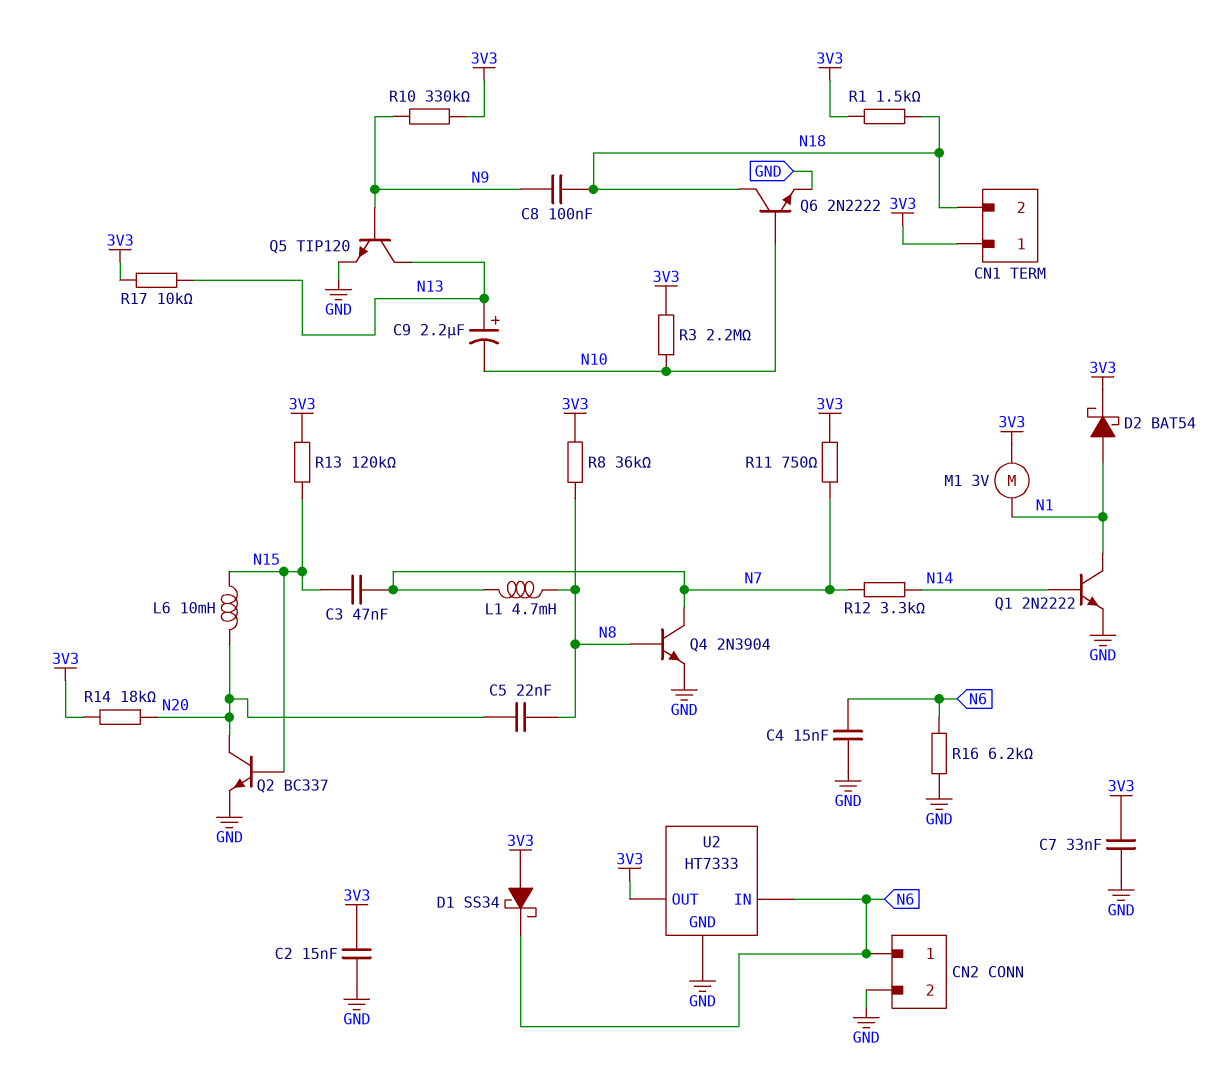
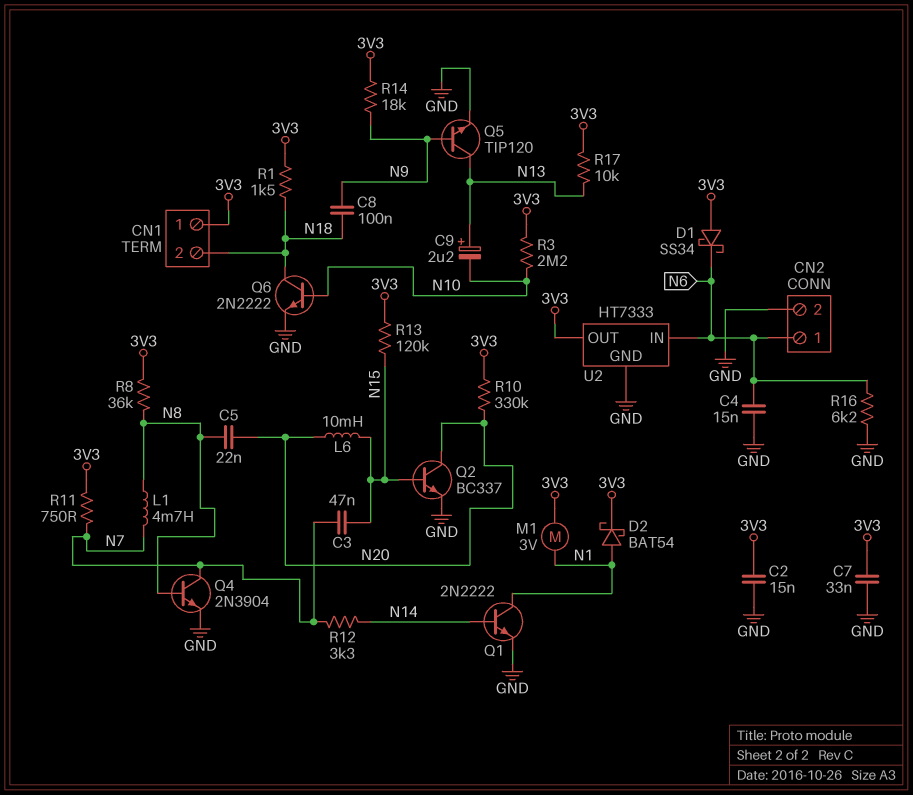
R10: 330k (3V3, N9) -> 330k (3V3, N20)
R14: 18k (3V3, N20) -> 18k (3V3, N9)

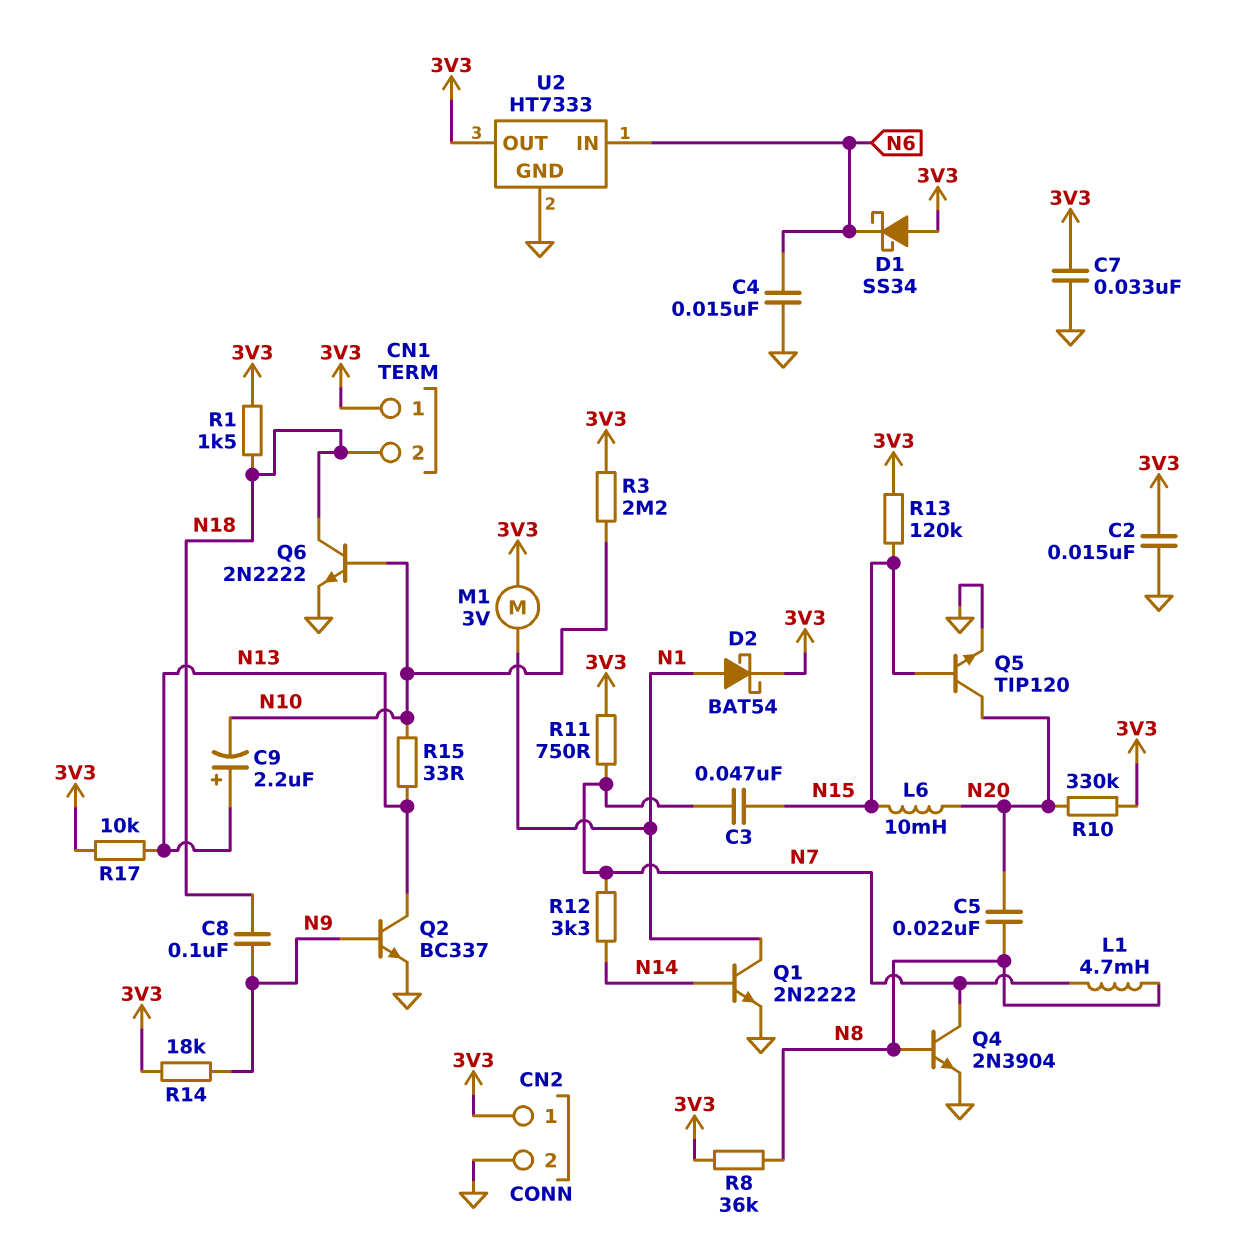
CN2 pin 1: N6 -> 3V3
Q2: NPN BC337 (B N15, C N20, E GND) -> NPN BC337 (B N9, C N13, E GND)
Q5: NPN TIP120 (B N9, C N13, E GND) -> NPN TIP120 (B N15, C N20, E GND)
R15: none -> 33 (N10, N13)
R16: 6.2k (GND, N6) -> none

